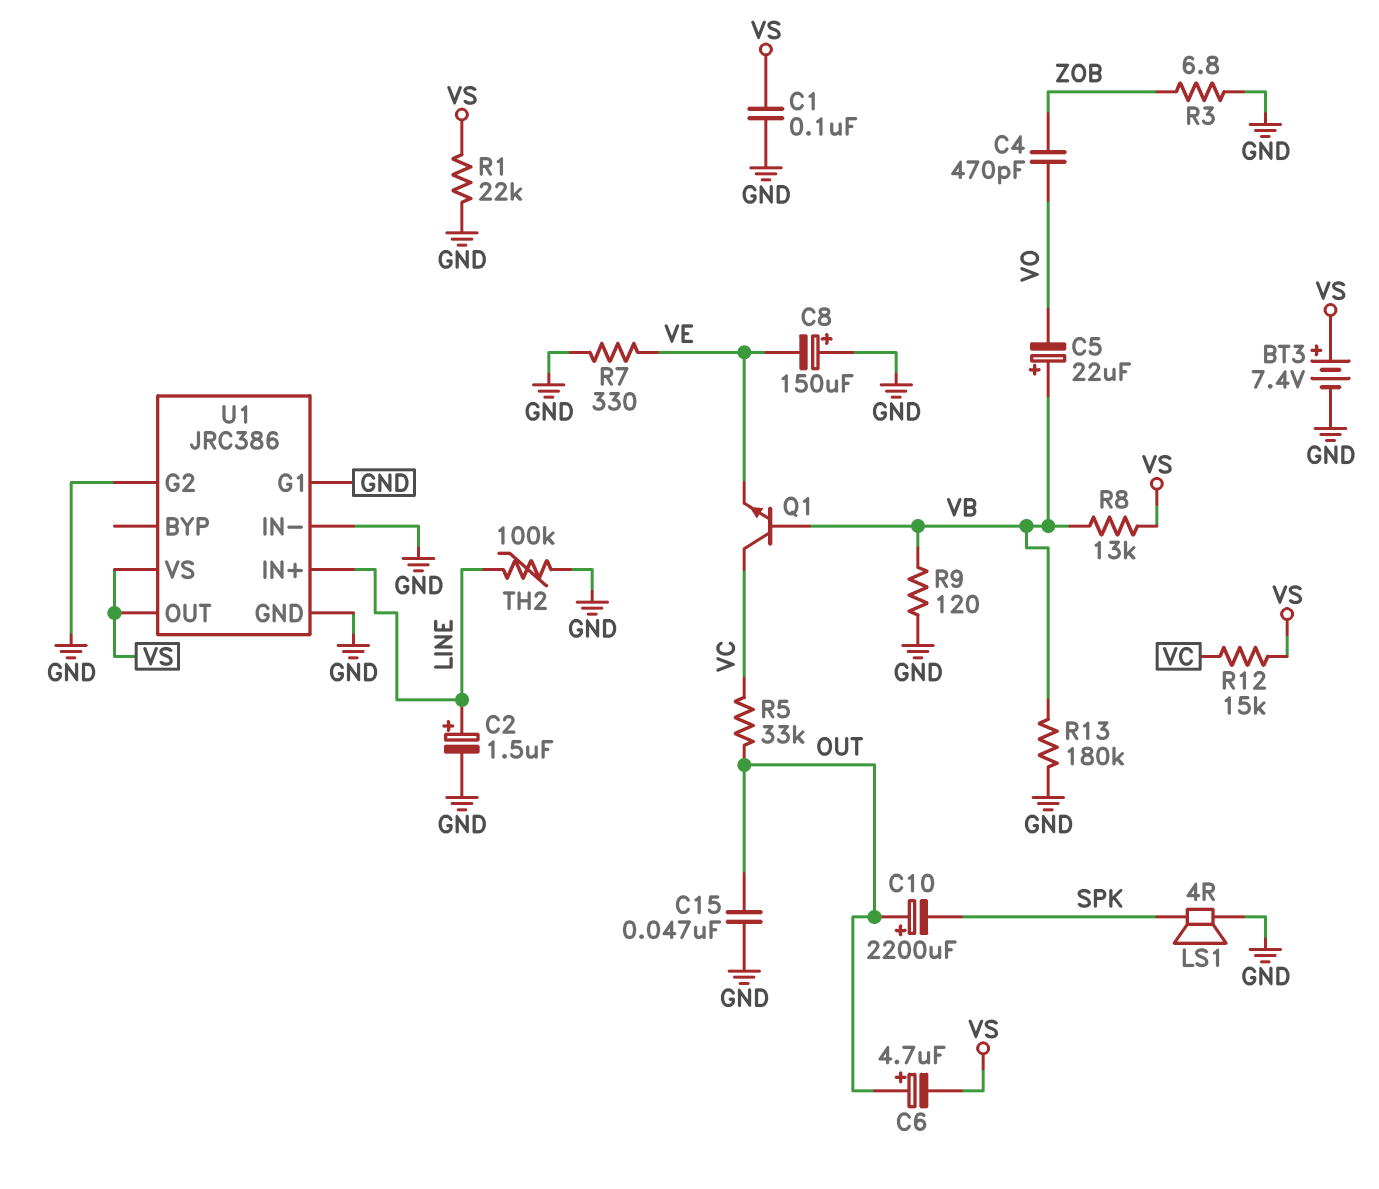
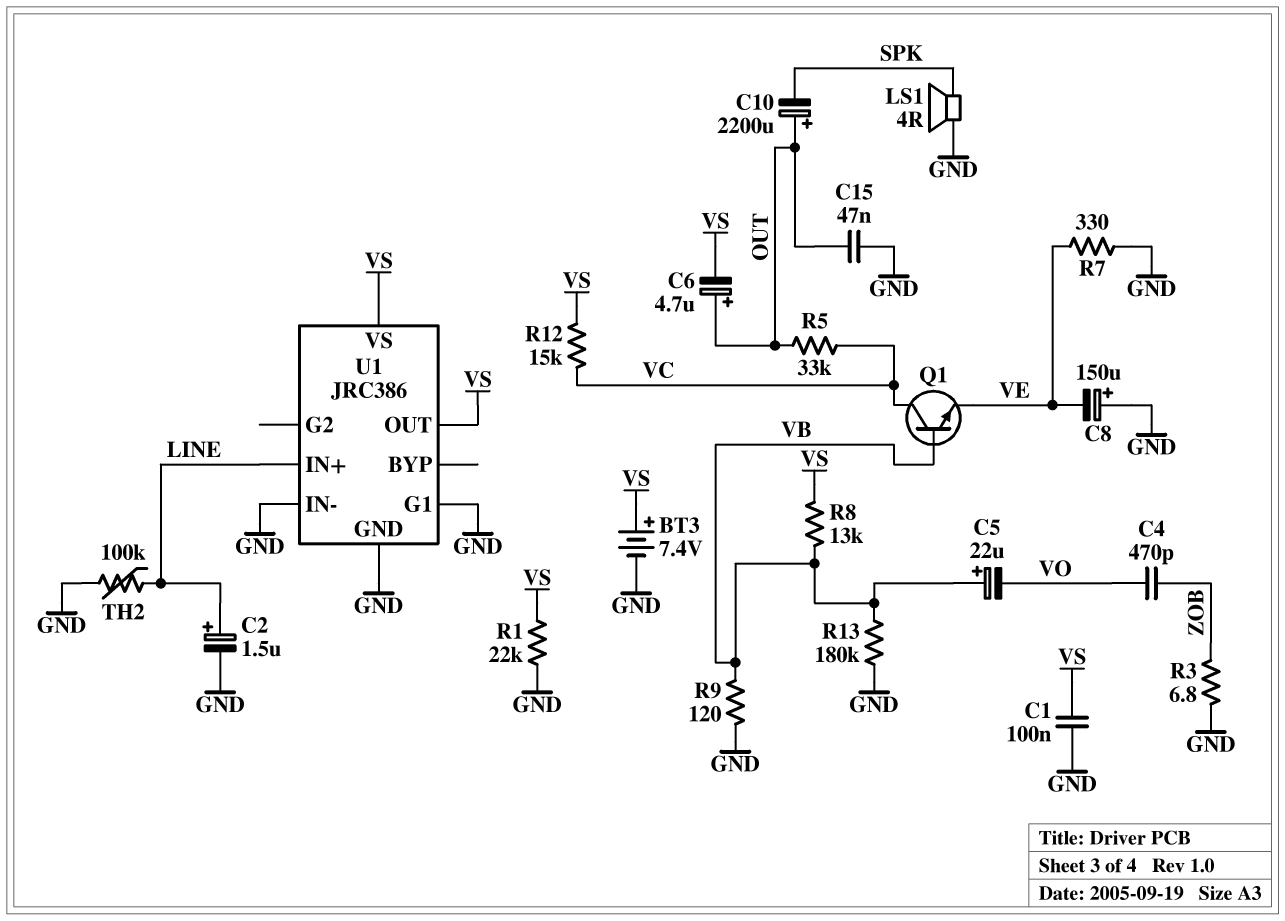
U1 pin G2: GND -> none

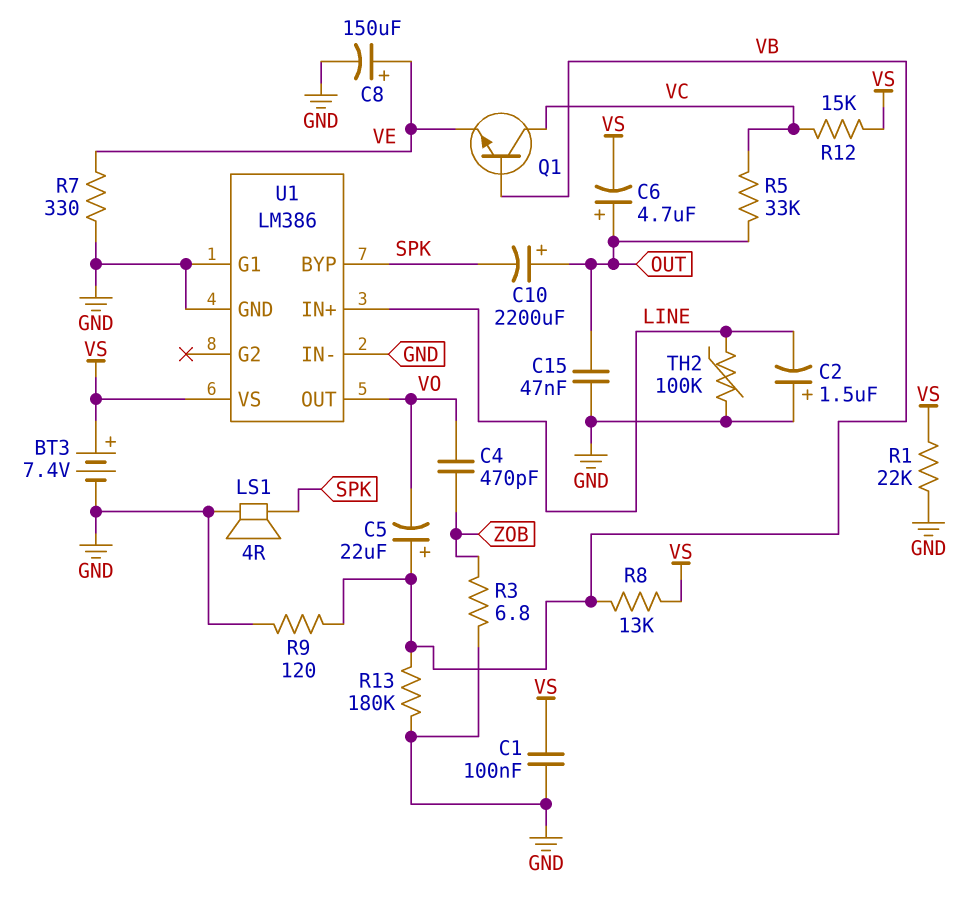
C2: 1.5uF (plus LINE, minus GND) -> 1.5uF (plus GND, minus LINE)
C8: 150uF (plus GND, minus VE) -> 150uF (plus VE, minus GND)
U1: JRC386 -> LM386
U1 pin BYP: none -> SPK
U1 pin OUT: VS -> VO

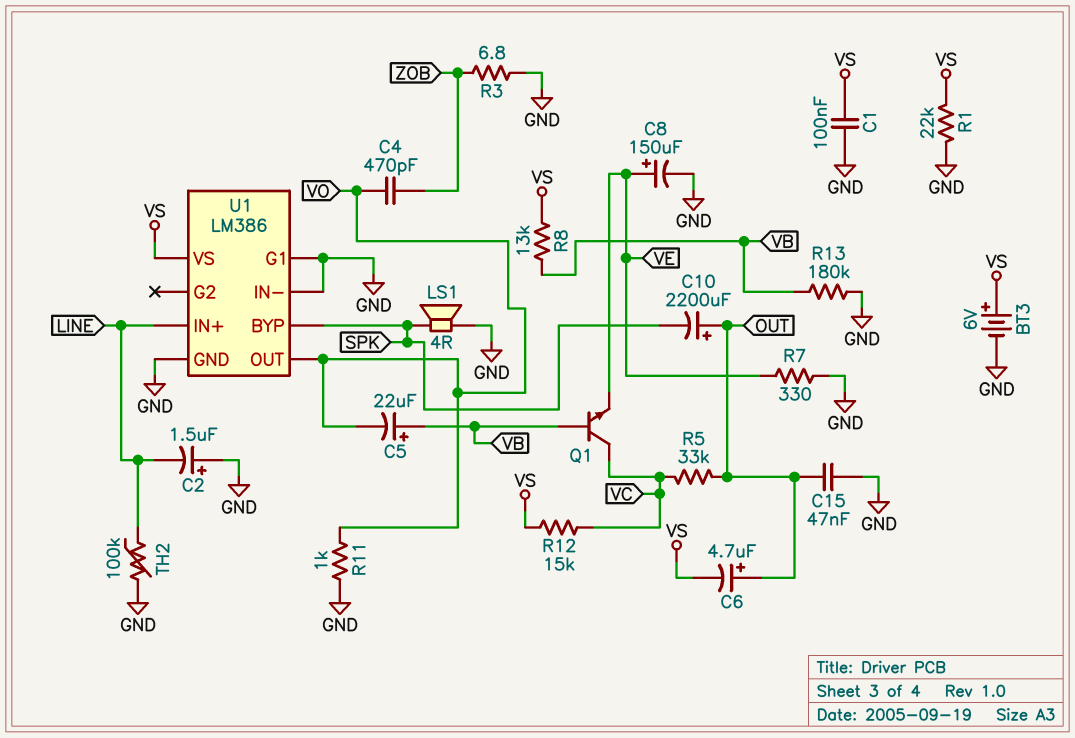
BT3: 7.4V (plus VS, minus GND) -> 6V (plus VS, minus GND)
R9: 120 (GND, VB) -> none
R11: none -> 1k (GND, VO)

